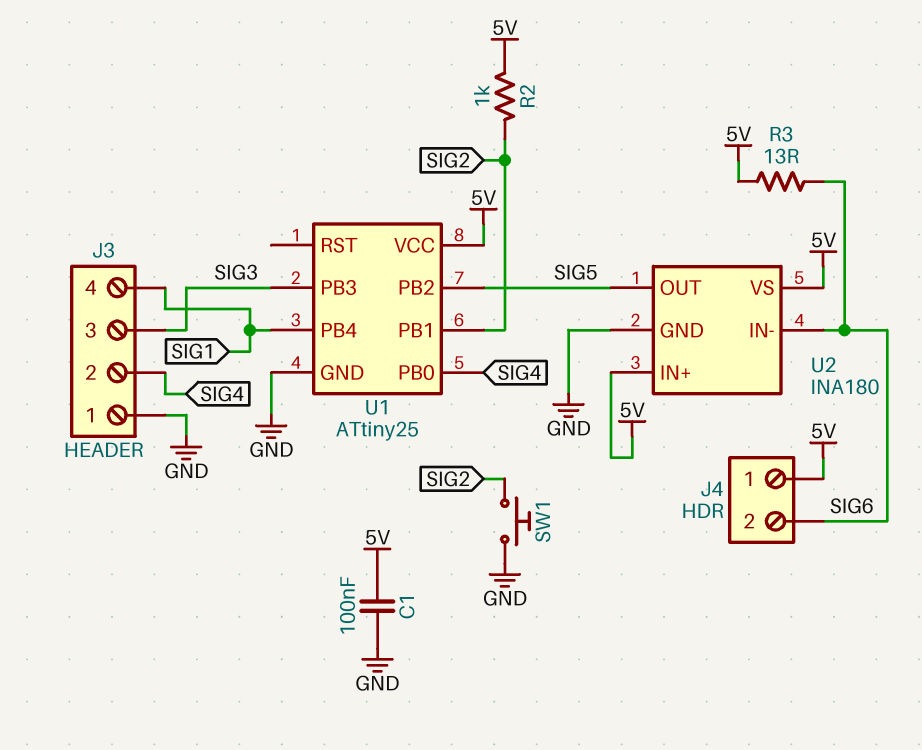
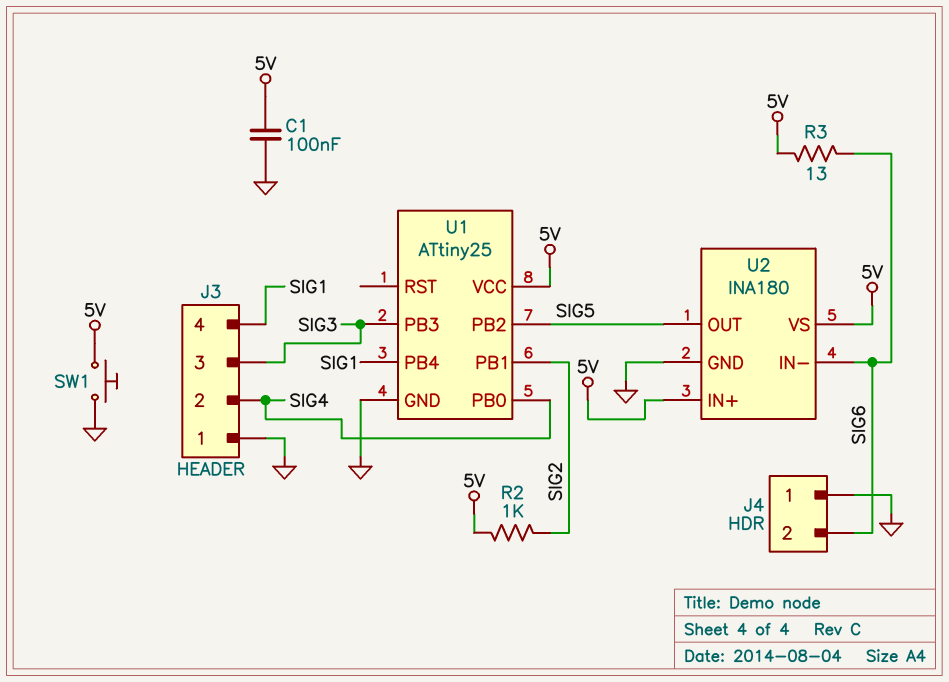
J4 pin 1: 5V -> GND
SW1: button (GND, SIG2) -> button (5V, GND)

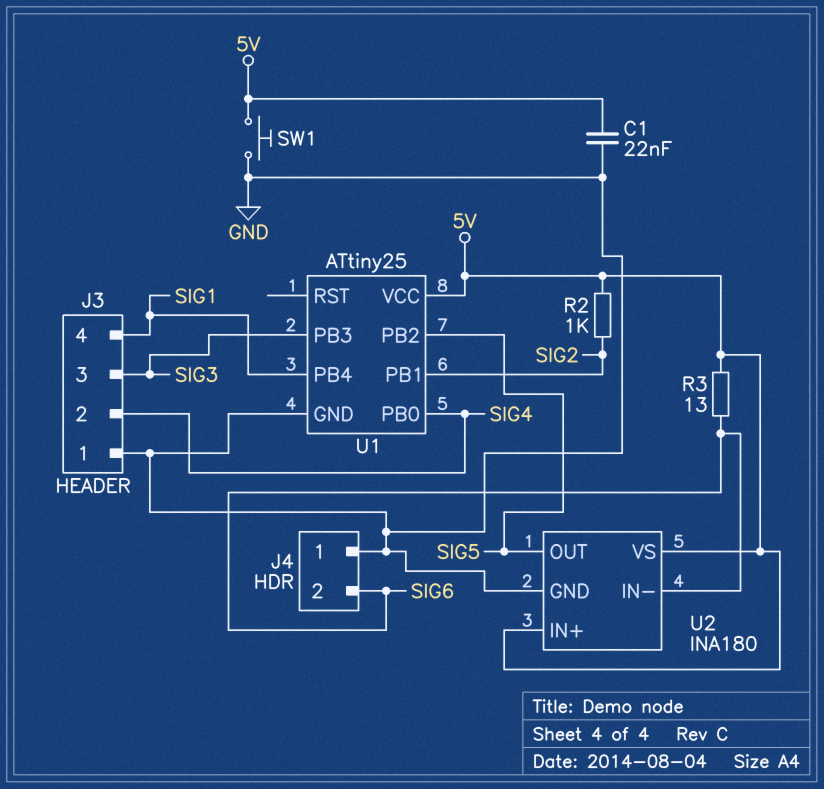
C1: 100nF (5V, GND) -> 22nF (5V, GND)

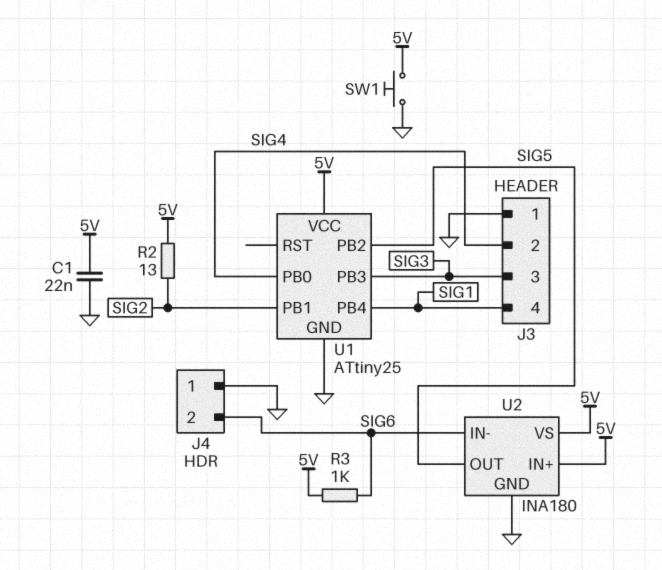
R2: 1k (5V, SIG2) -> 13 (5V, SIG2)
R3: 13 (5V, SIG6) -> 1k (5V, SIG6)

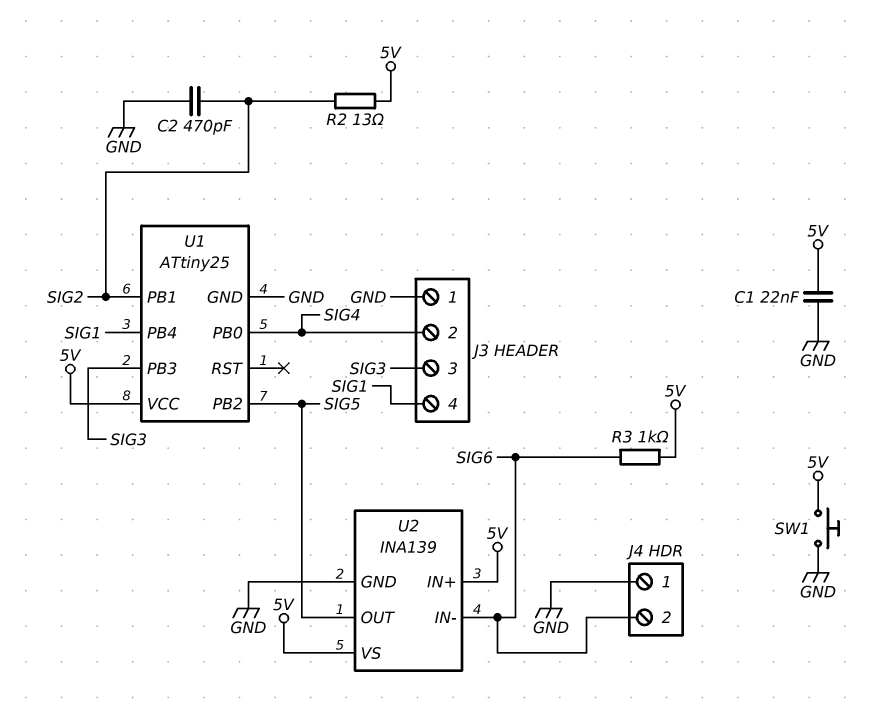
C2: none -> 470pF (GND, SIG2)
U2: INA180 -> INA139

